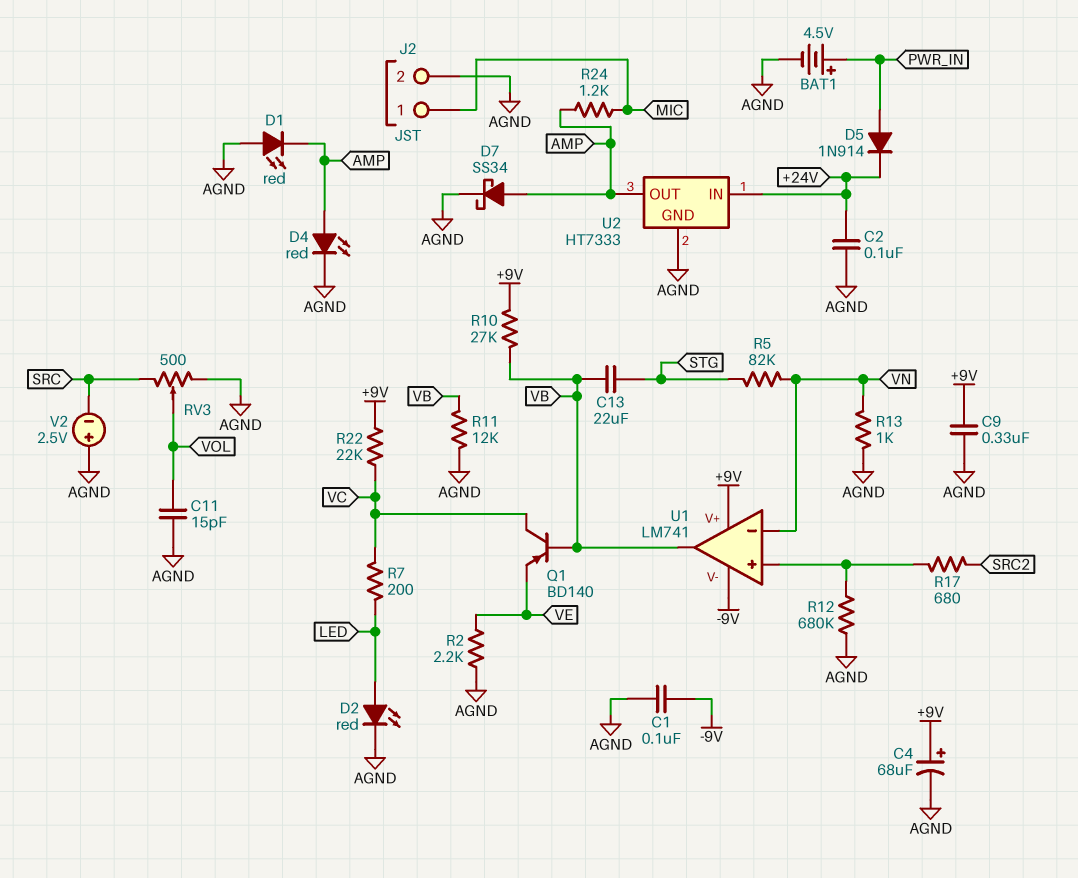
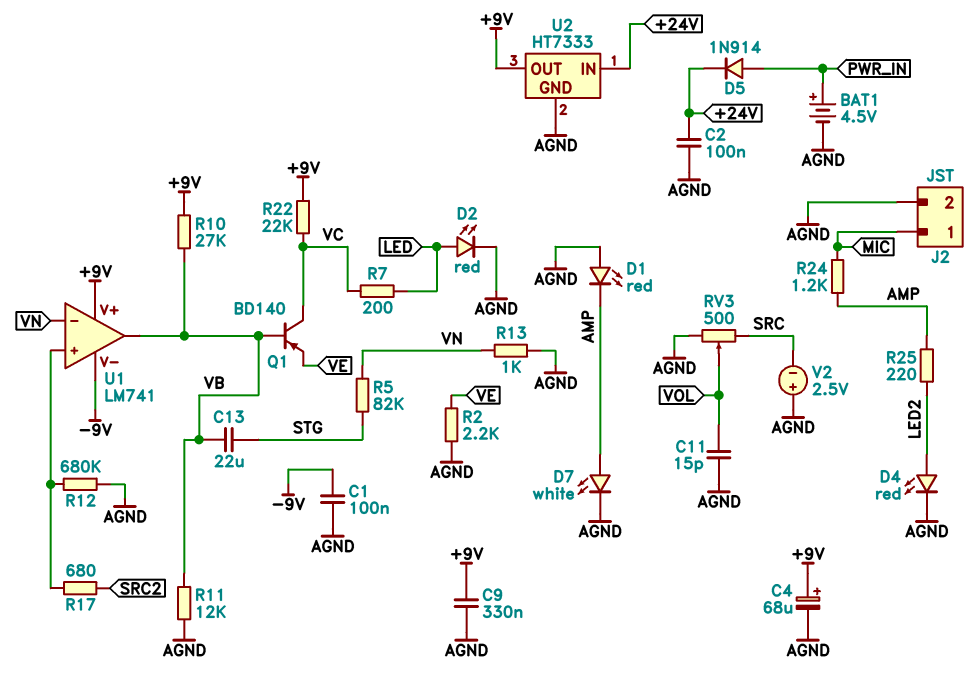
D4: LED red (A AMP, K AGND) -> LED red (A LED2, K AGND)
D7: schottky SS34 (A AMP, K AGND) -> LED white (A AMP, K AGND)
R25: none -> 220 (AMP, LED2)
U2 pin OUT: AMP -> +9V

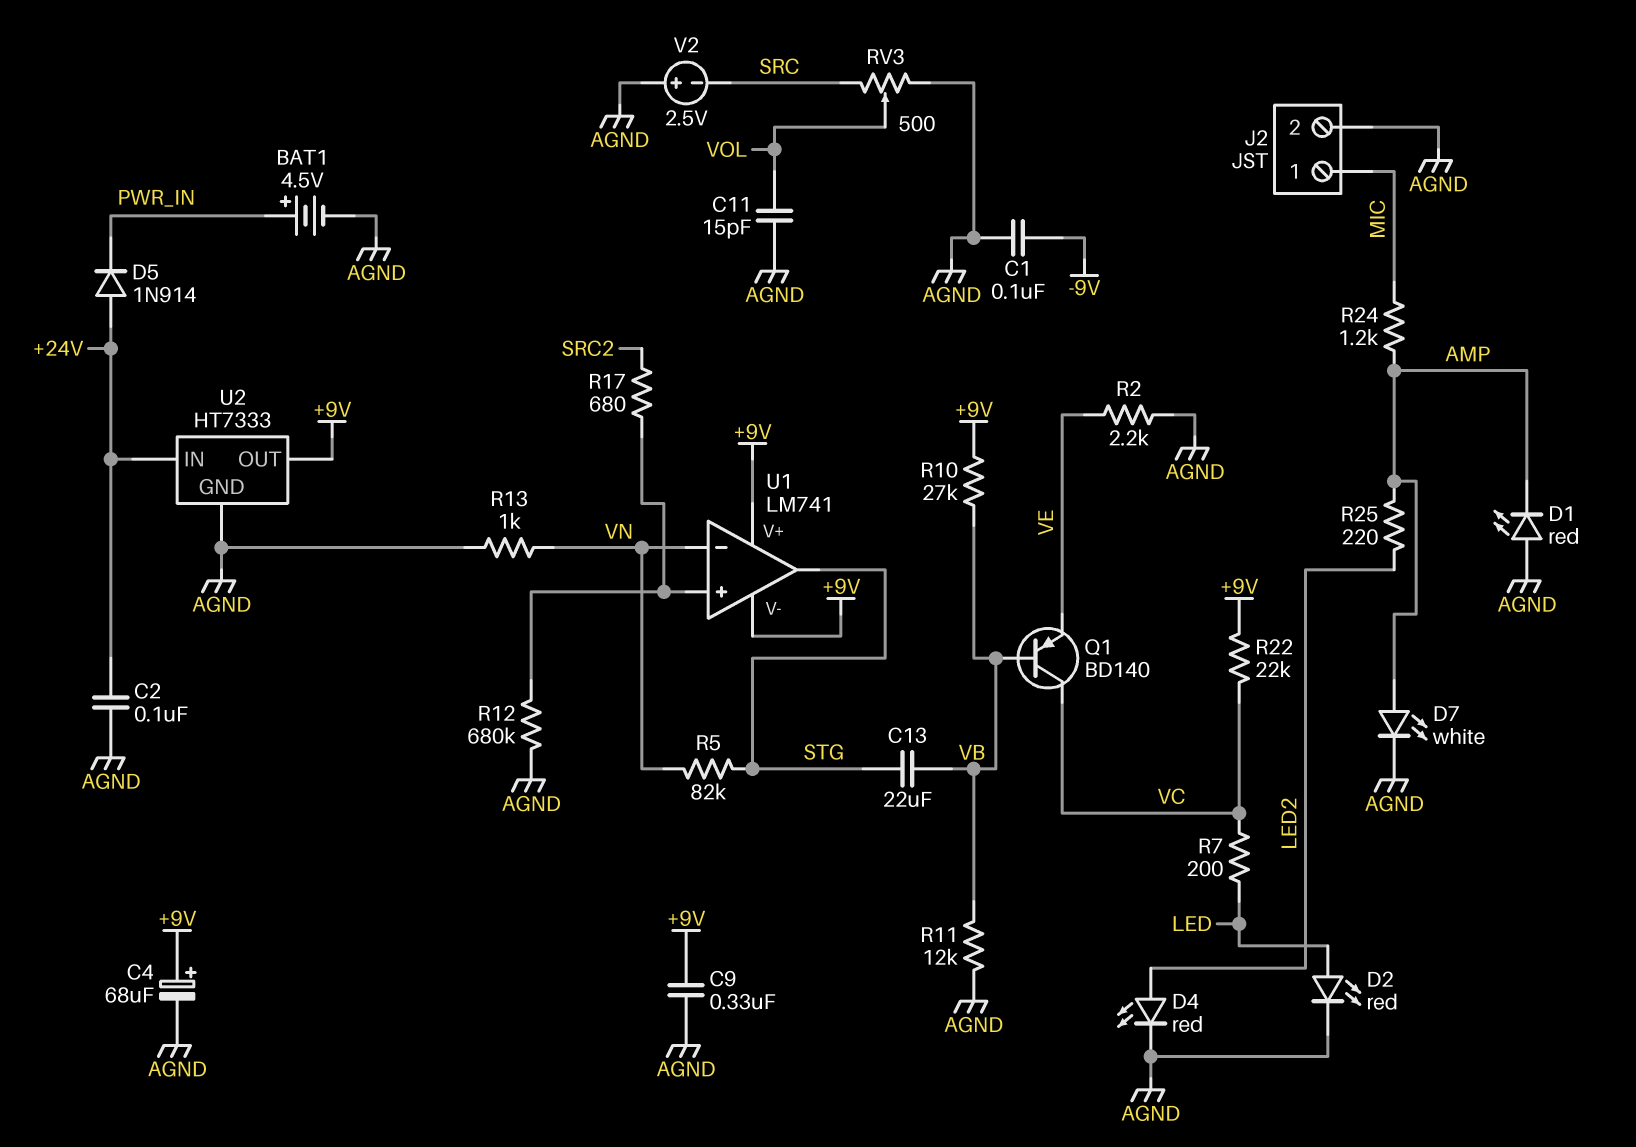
D5: diode 1N914 (A PWR_IN, K +24V) -> diode 1N914 (A +24V, K PWR_IN)
U1 pin V-: -9V -> +9V
U1 pin out: VB -> STG

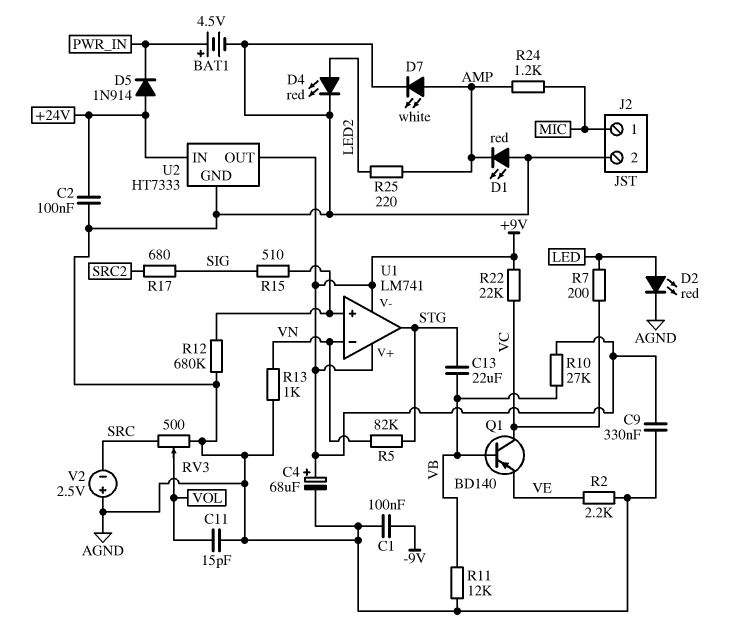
R15: none -> 510 (SIG, U1/in+)
R17: 680 (SRC2, U1/in+) -> 680 (SIG, SRC2)

